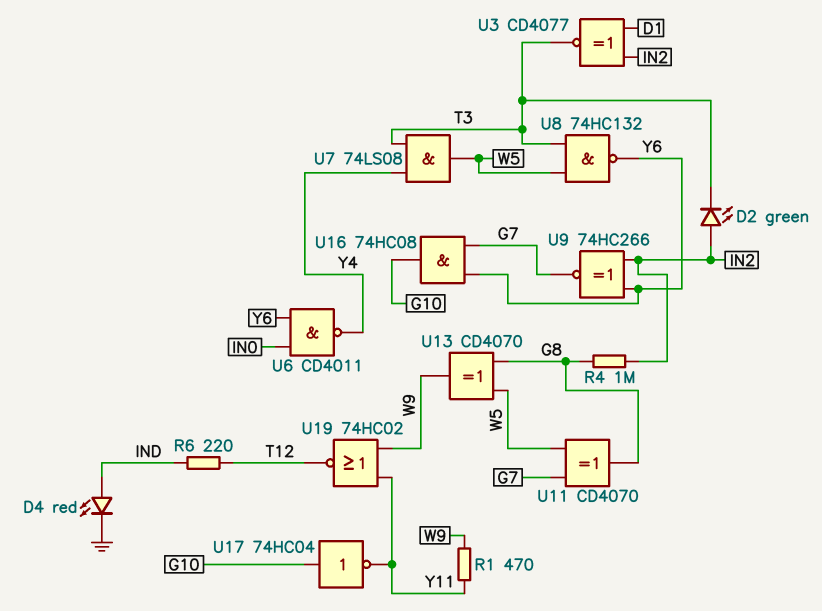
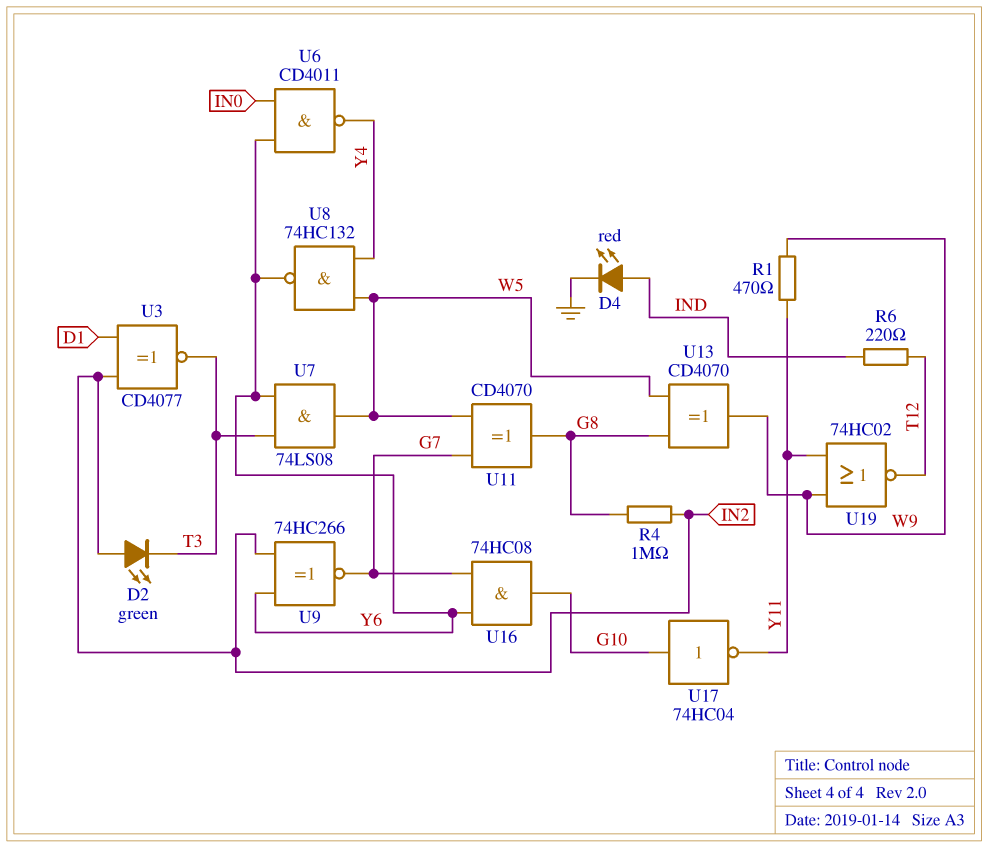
U7: AND 74LS08 (in T3, in Y4, out W5) -> AND 74LS08 (in T3, in Y6, out W5)
U8: NAND 74HC132 (in T3, in W5, out Y6) -> NAND 74HC132 (in W5, in Y4, out Y6)

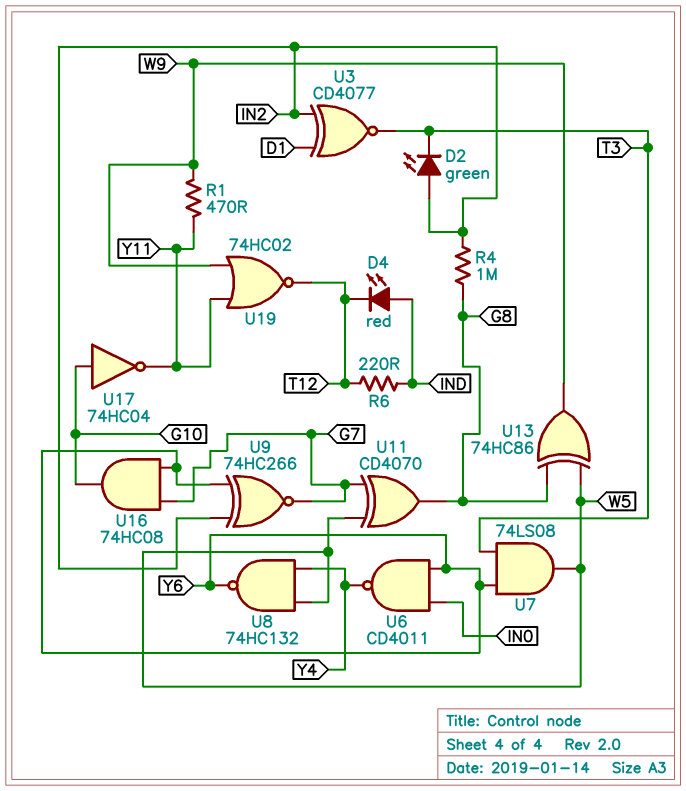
D4: LED red (A IND, K GND) -> LED red (A IND, K T12)
U13: XOR CD4070 (in G8, in W5, out W9) -> XOR 74HC86 (in G8, in W5, out W9)

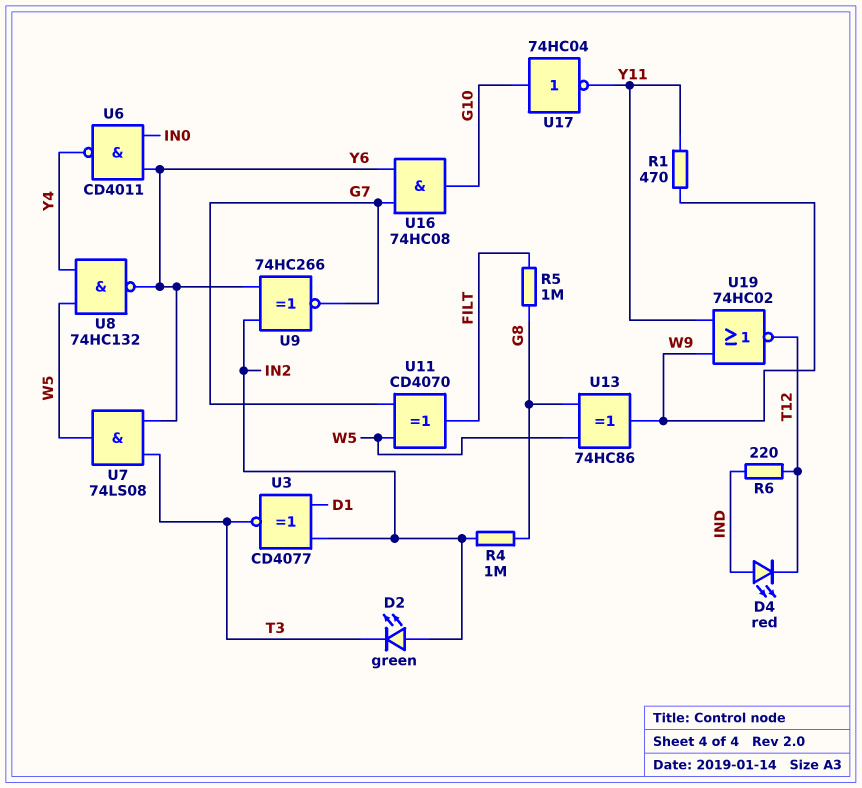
R5: none -> 1M (FILT, G8)
U11: XOR CD4070 (in G7, in W5, out G8) -> XOR CD4070 (in G7, in W5, out FILT)

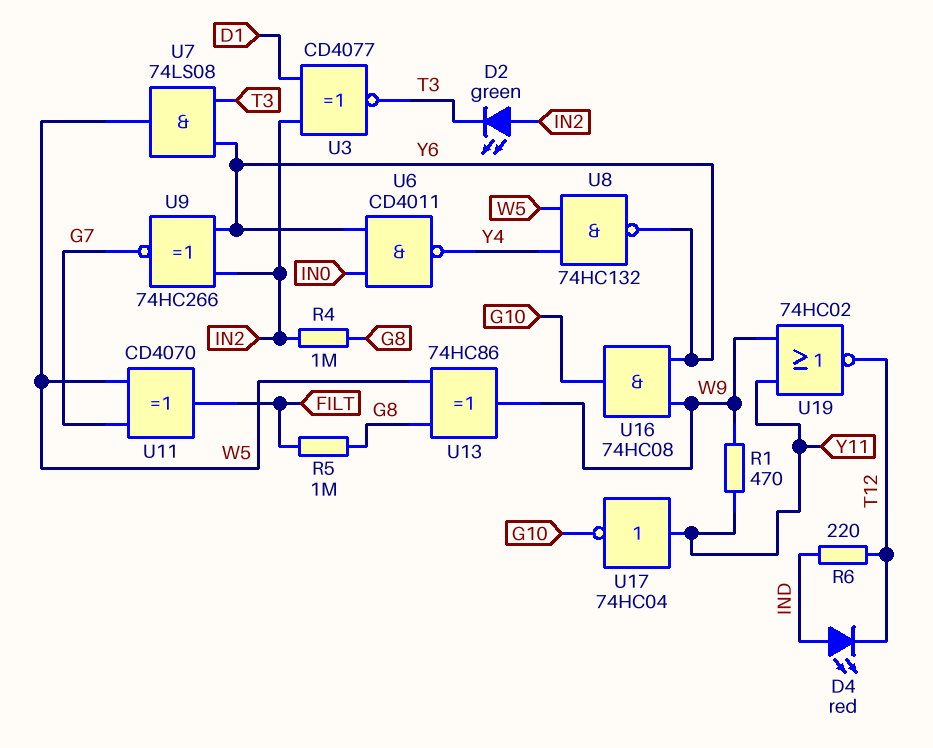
U16: AND 74HC08 (in G7, in Y6, out G10) -> AND 74HC08 (in W9, in Y6, out G10)
U17: NOT 74HC04 (in G10, out Y11) -> NOT 74HC04 (in Y11, out G10)

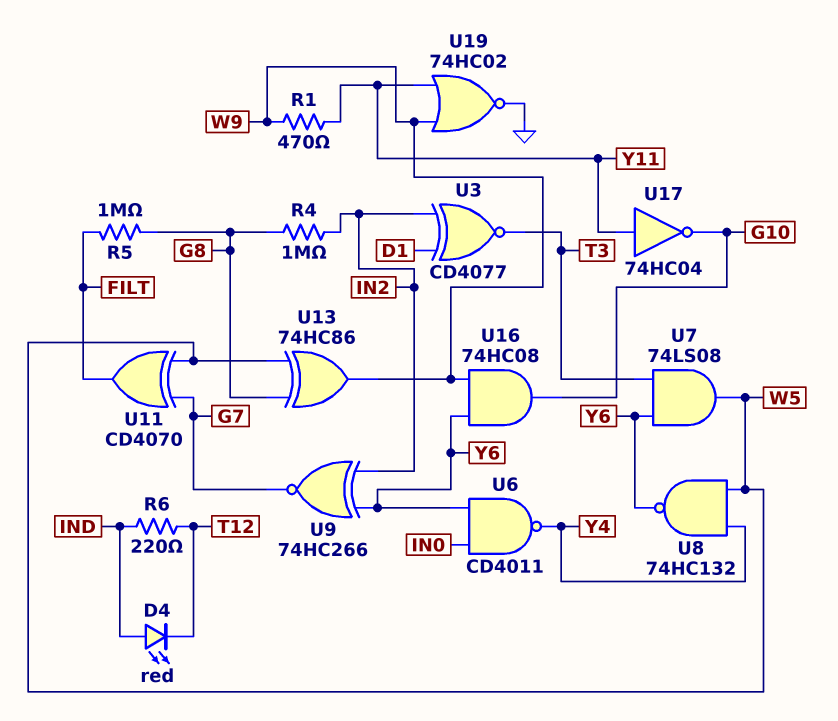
D2: LED green (A IN2, K T3) -> none
U19: NOR 74HC02 (in W9, in Y11, out T12) -> NOR 74HC02 (in W9, in Y11, out GND)

